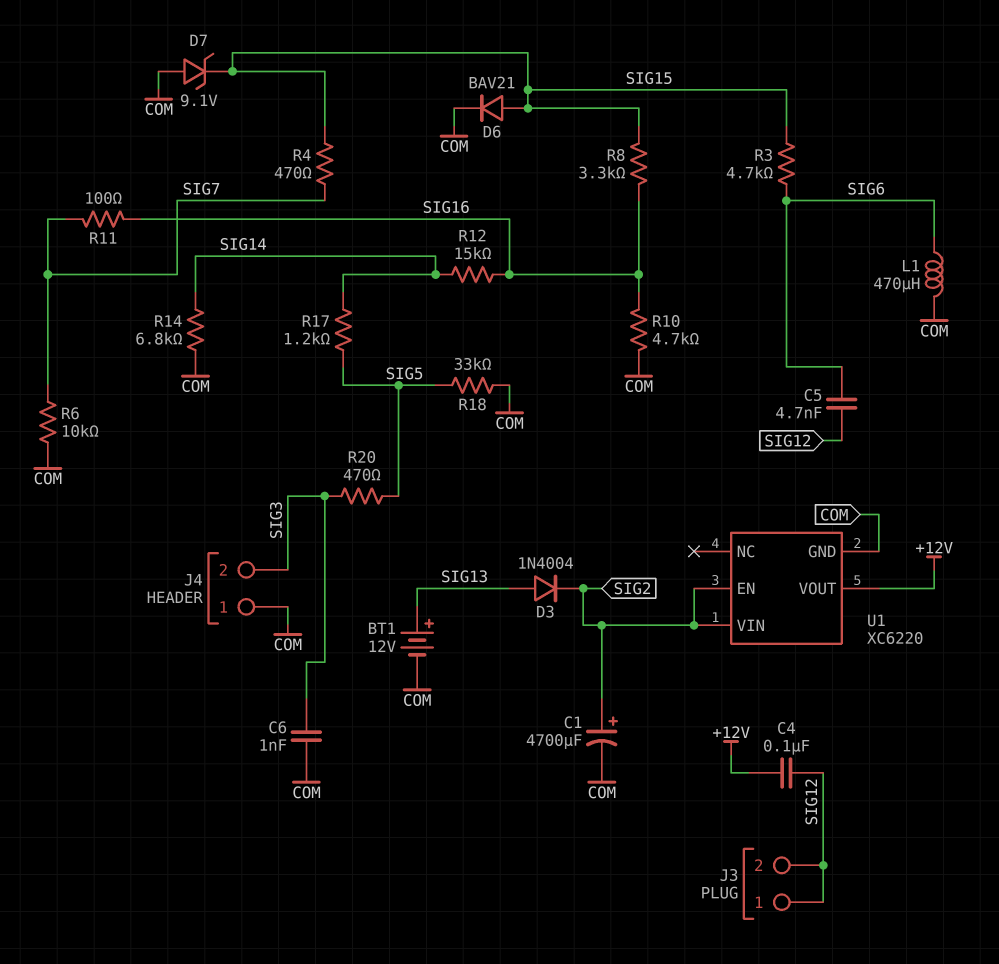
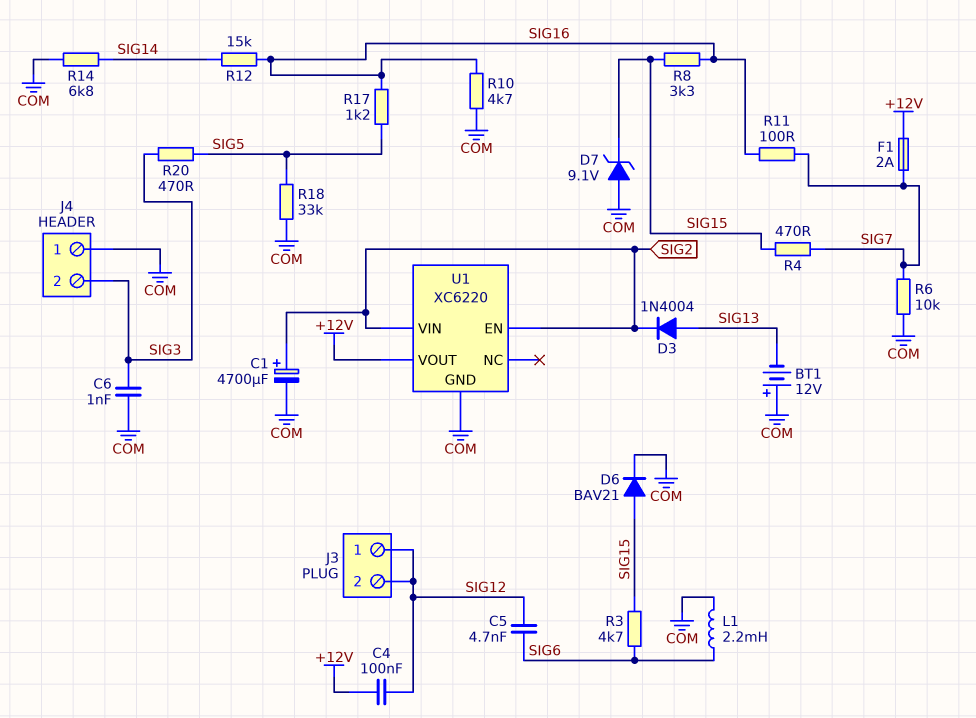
BT1: 12V (plus SIG13, minus COM) -> 12V (plus COM, minus SIG13)
F1: none -> 2A (+12V, SIG7)
L1: 470uH (COM, SIG6) -> 2.2mH (COM, SIG6)
R17: 1.2k (SIG5, SIG14) -> 1.2k (SIG5, SIG16)

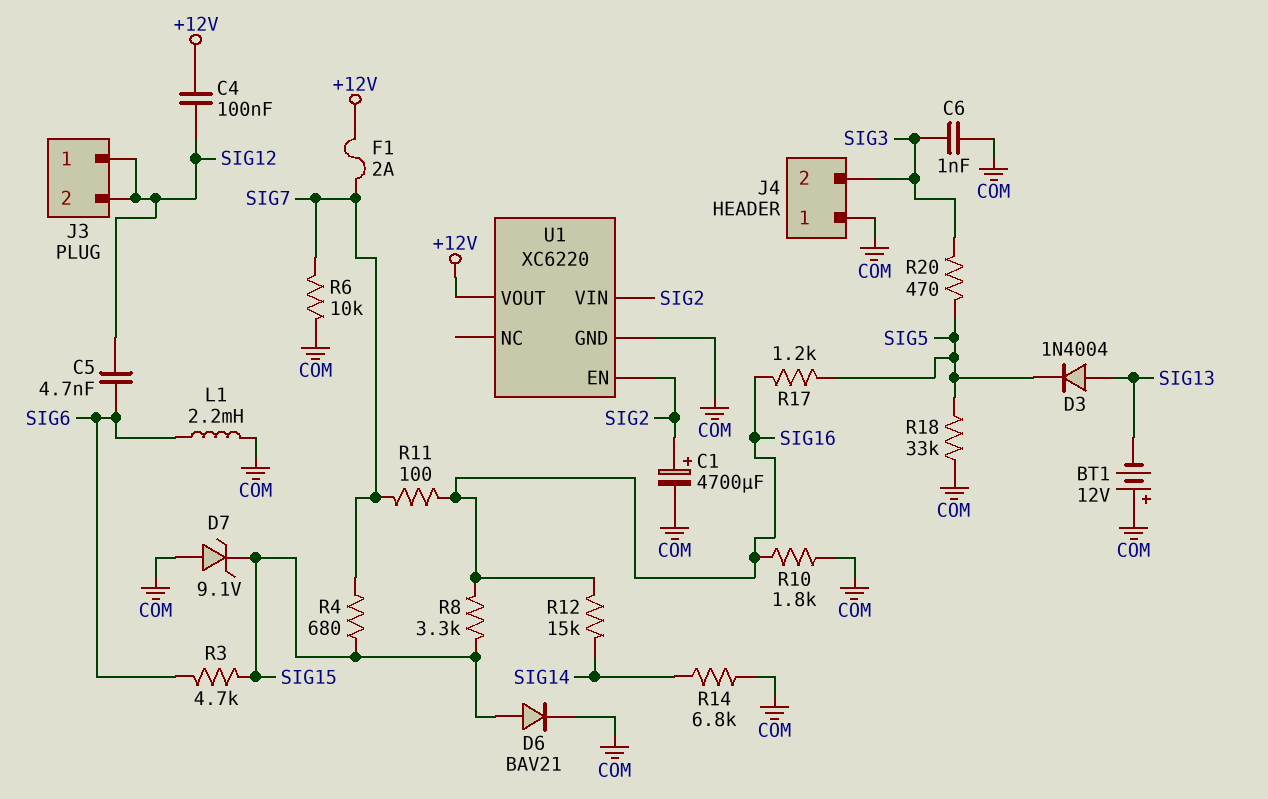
D3: diode 1N4004 (A SIG13, K SIG2) -> diode 1N4004 (A SIG13, K SIG5)
R4: 470 (SIG7, SIG15) -> 680 (SIG7, SIG15)
R10: 4.7k (COM, SIG16) -> 1.8k (COM, SIG16)

